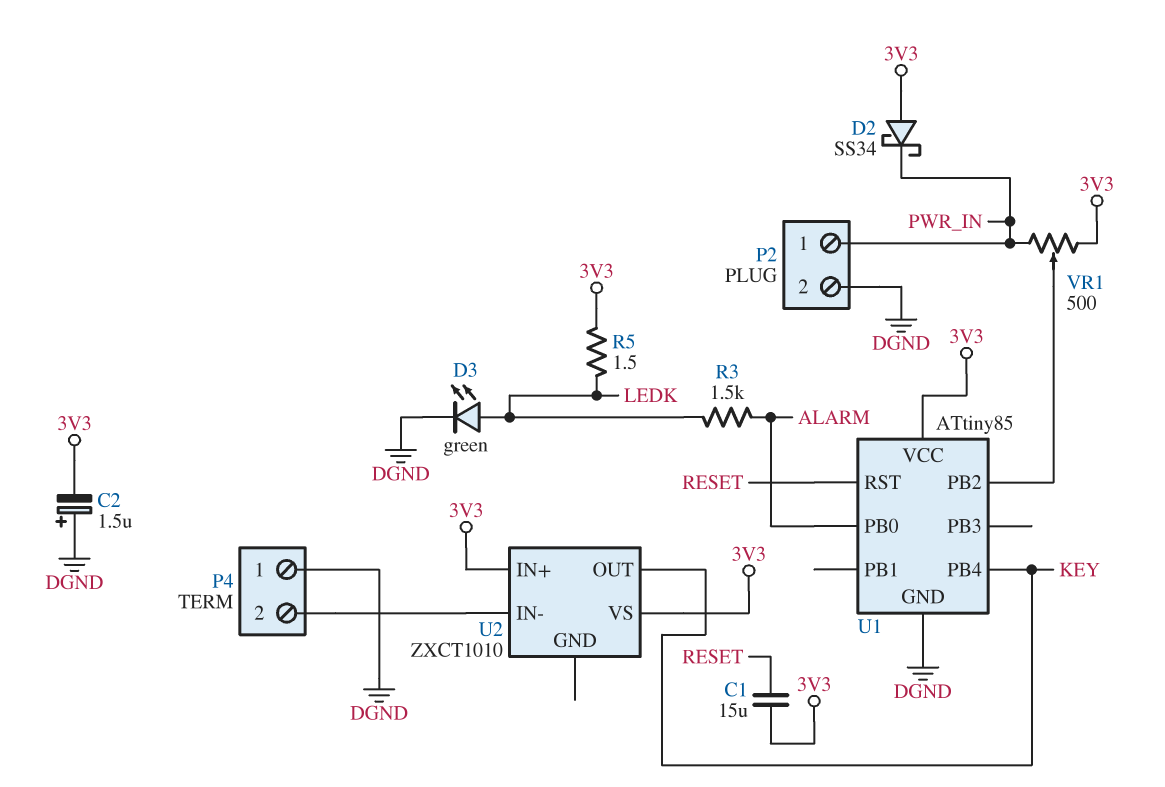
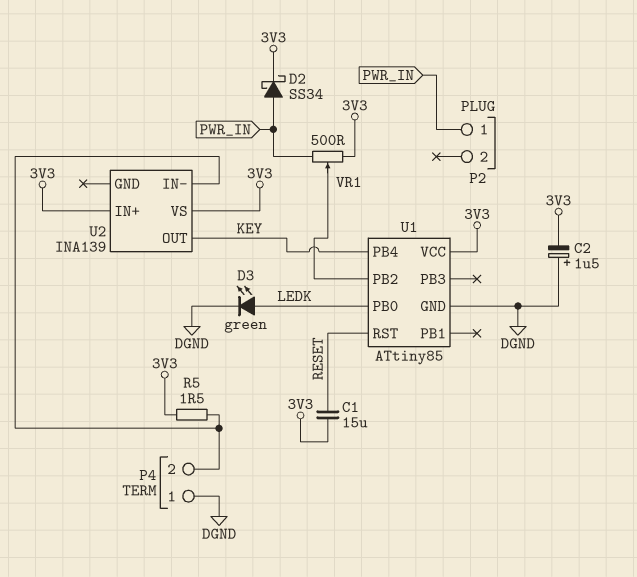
D2: schottky SS34 (A 3V3, K PWR_IN) -> schottky SS34 (A PWR_IN, K 3V3)
P2 pin 2: DGND -> none
R3: 1.5k (ALARM, LEDK) -> none
R5: 1.5 (3V3, LEDK) -> 1.5 (3V3, P4/2)
U1 pin PB0: ALARM -> LEDK
U2: ZXCT1010 -> INA139

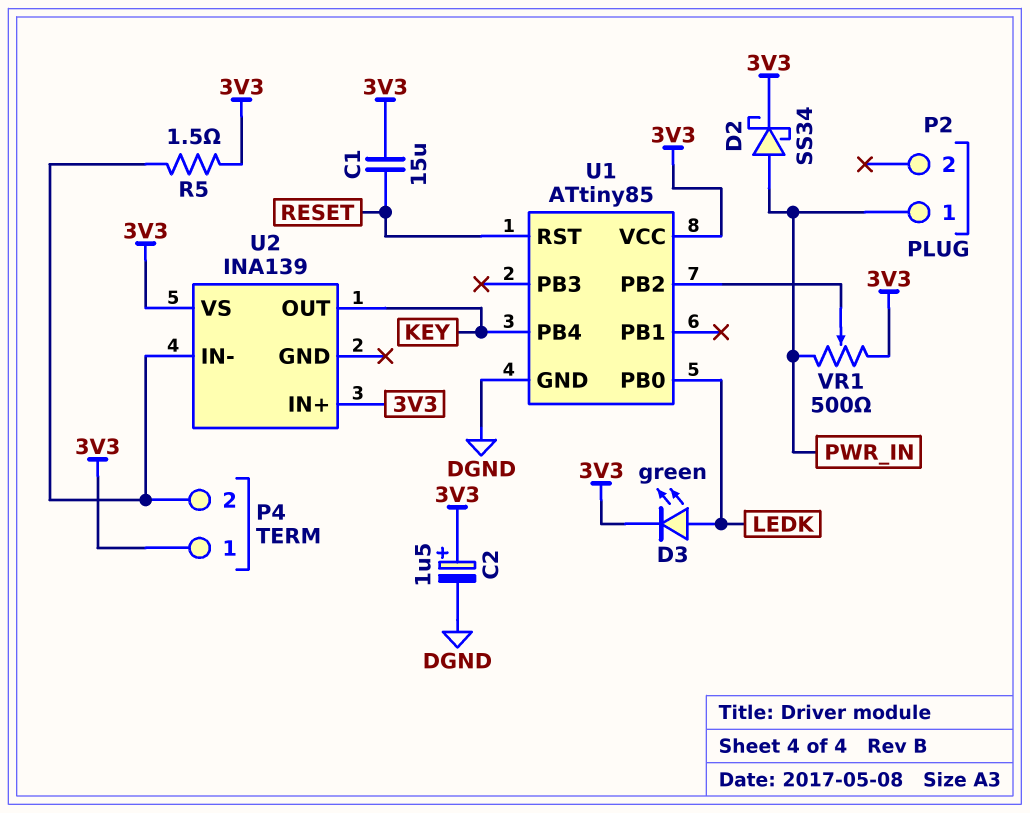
C2: 1.5uF (plus DGND, minus 3V3) -> 1.5uF (plus 3V3, minus DGND)
D3: LED green (A LEDK, K DGND) -> LED green (A LEDK, K 3V3)
P4 pin 1: DGND -> 3V3

